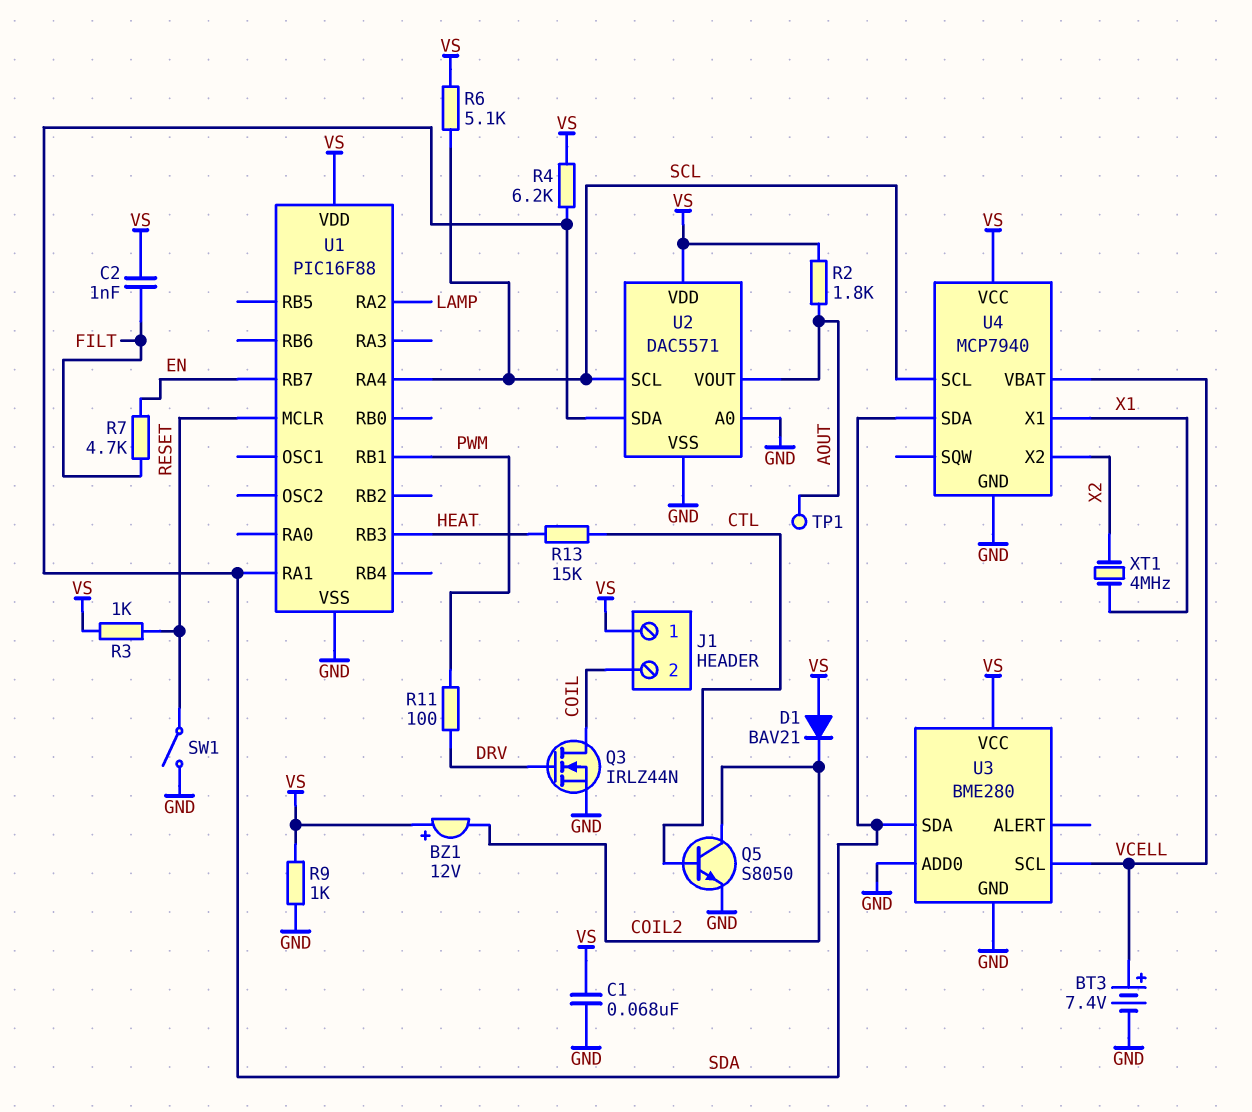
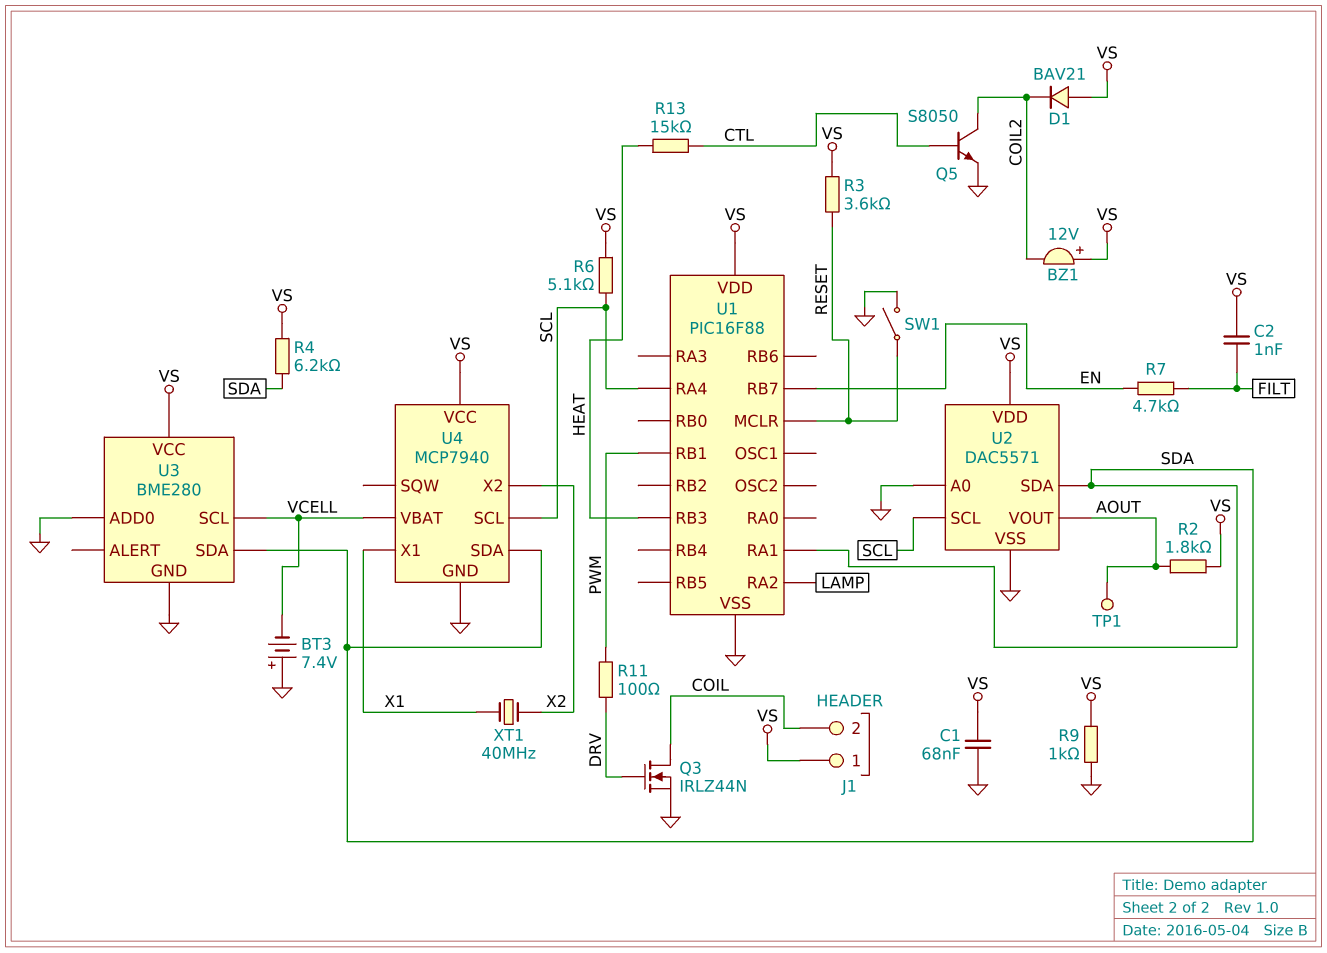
BT3: 7.4V (plus VCELL, minus GND) -> 7.4V (plus GND, minus VCELL)
R3: 1k (RESET, VS) -> 3.6k (RESET, VS)
XT1: 4MHz (X1, X2) -> 40MHz (X1, X2)

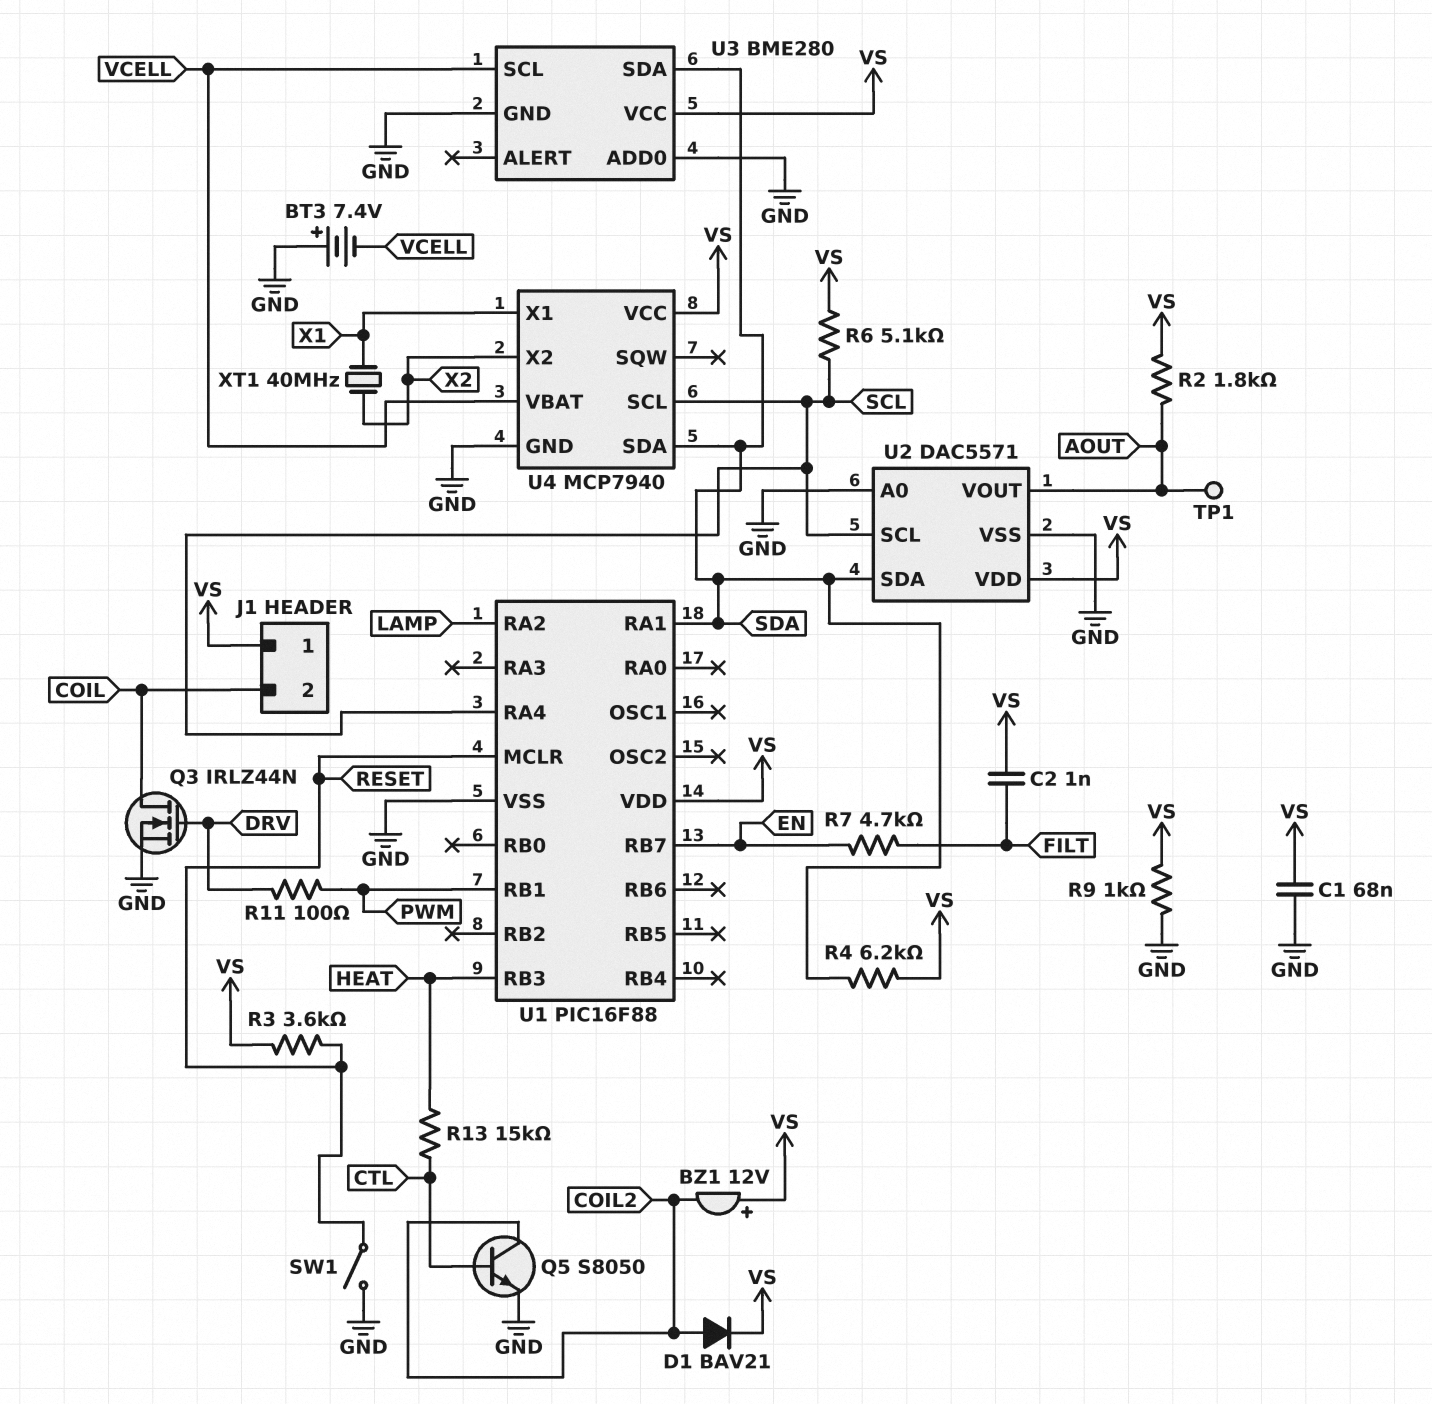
D1: diode BAV21 (A VS, K COIL2) -> diode BAV21 (A COIL2, K VS)

